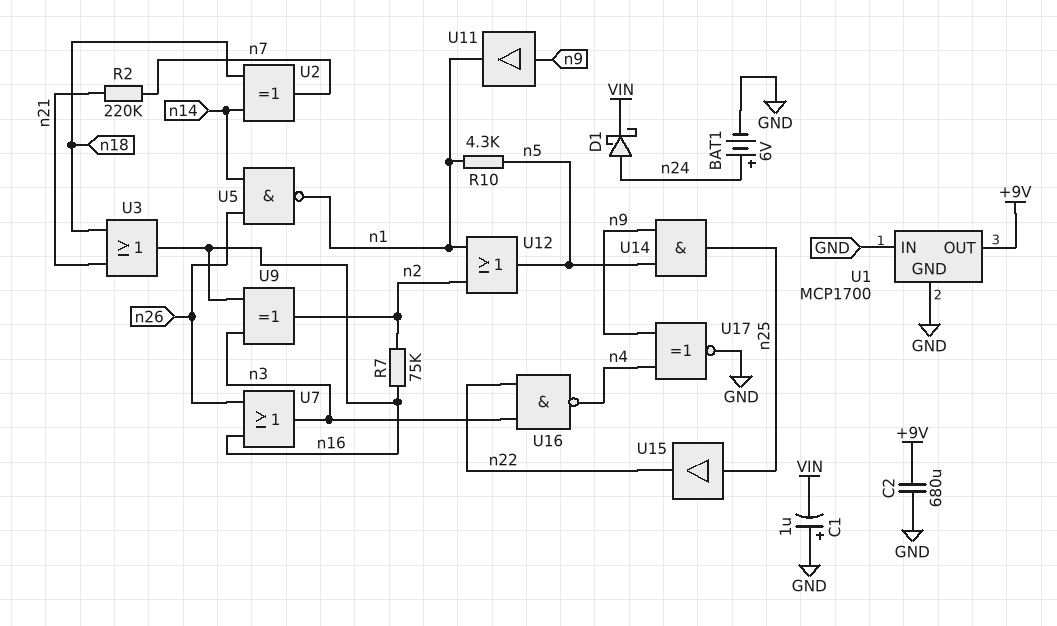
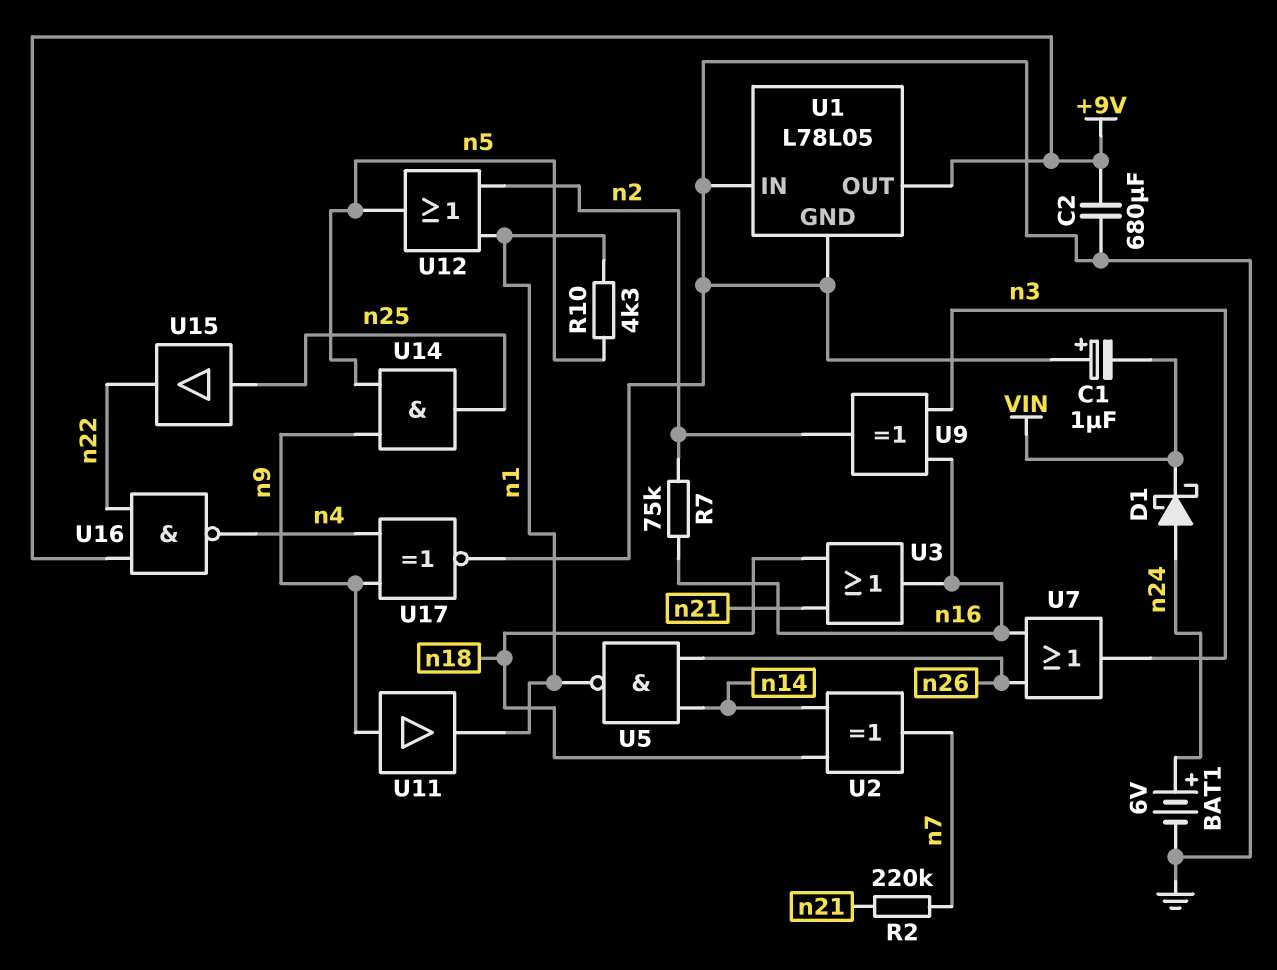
U1: MCP1700 -> L78L05
U16: NAND (in n3, in n22, out n4) -> NAND (in +9V, in n22, out n4)

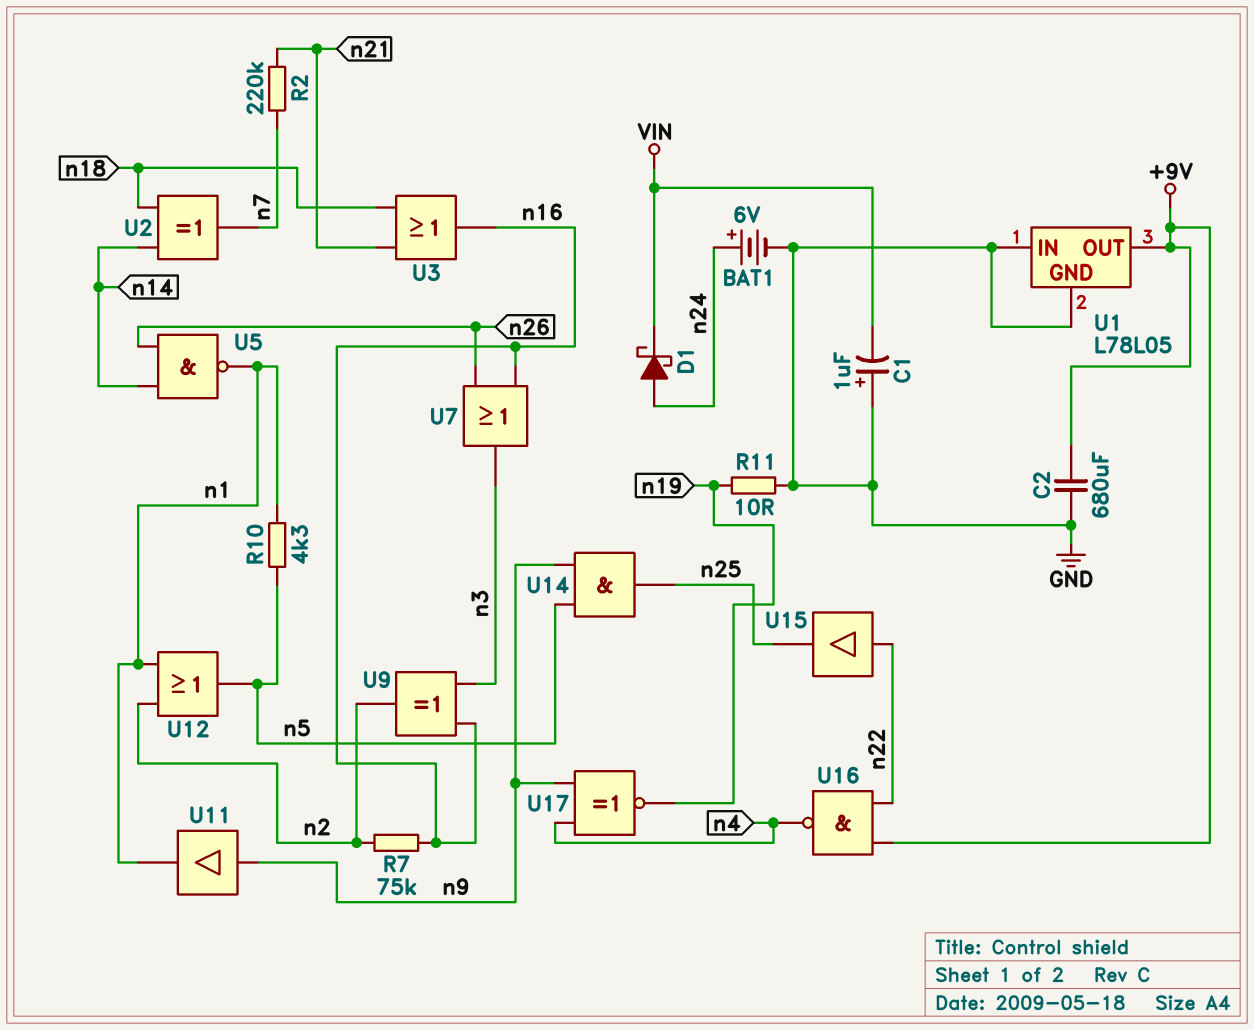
R11: none -> 10 (GND, n19)
U15: buffer (in n25, out n22) -> buffer (in n22, out n25)
U17: XNOR (in n4, in n9, out GND) -> XNOR (in n4, in n9, out n19)

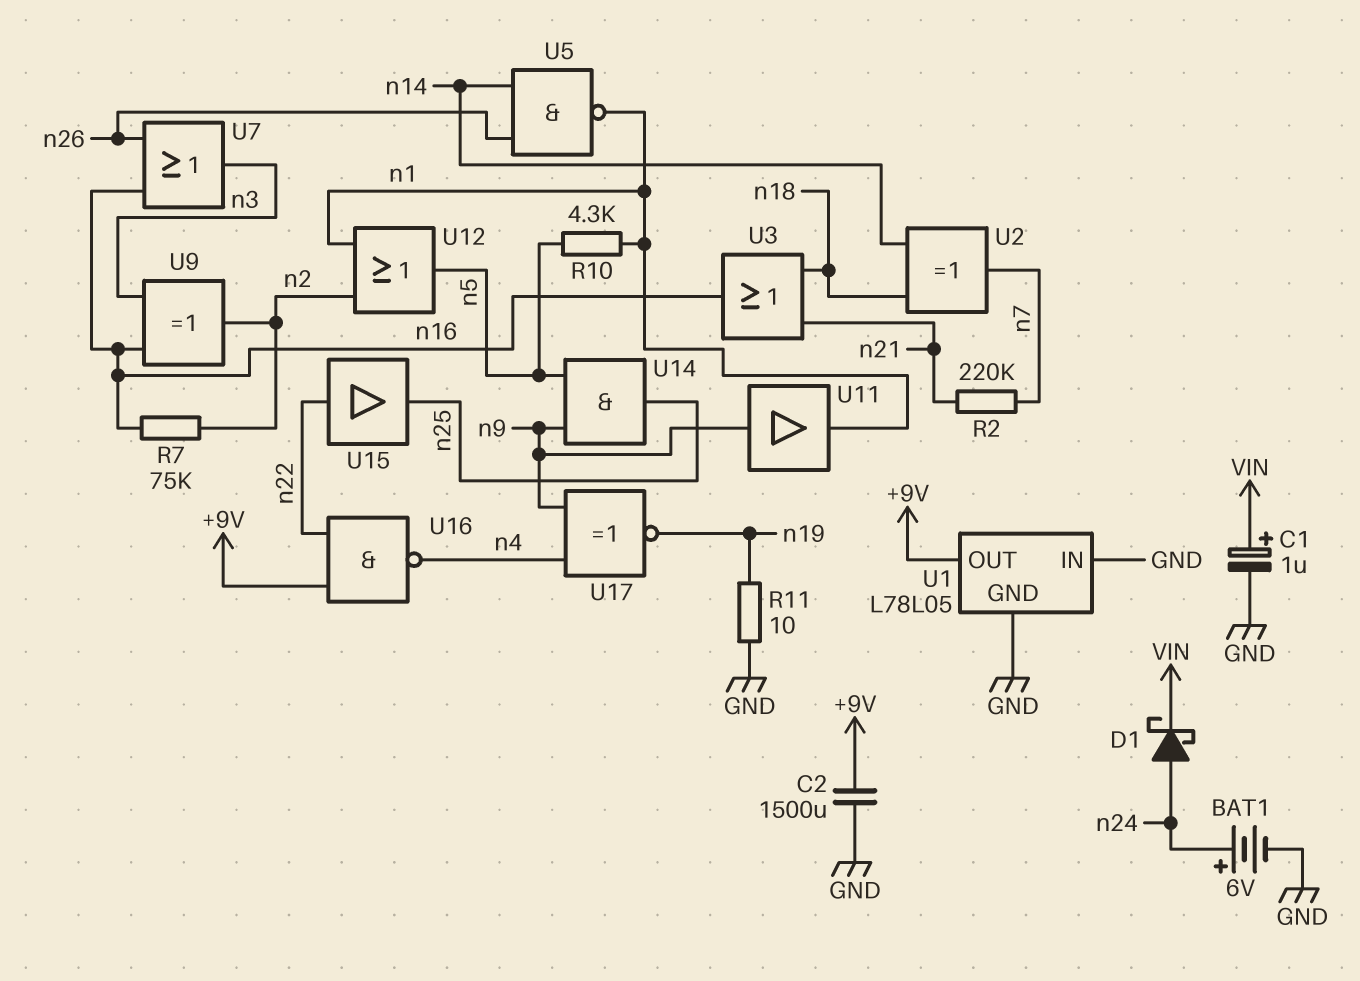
C1: 1uF (plus GND, minus VIN) -> 1uF (plus VIN, minus GND)
C2: 680uF (+9V, GND) -> 1500uF (+9V, GND)

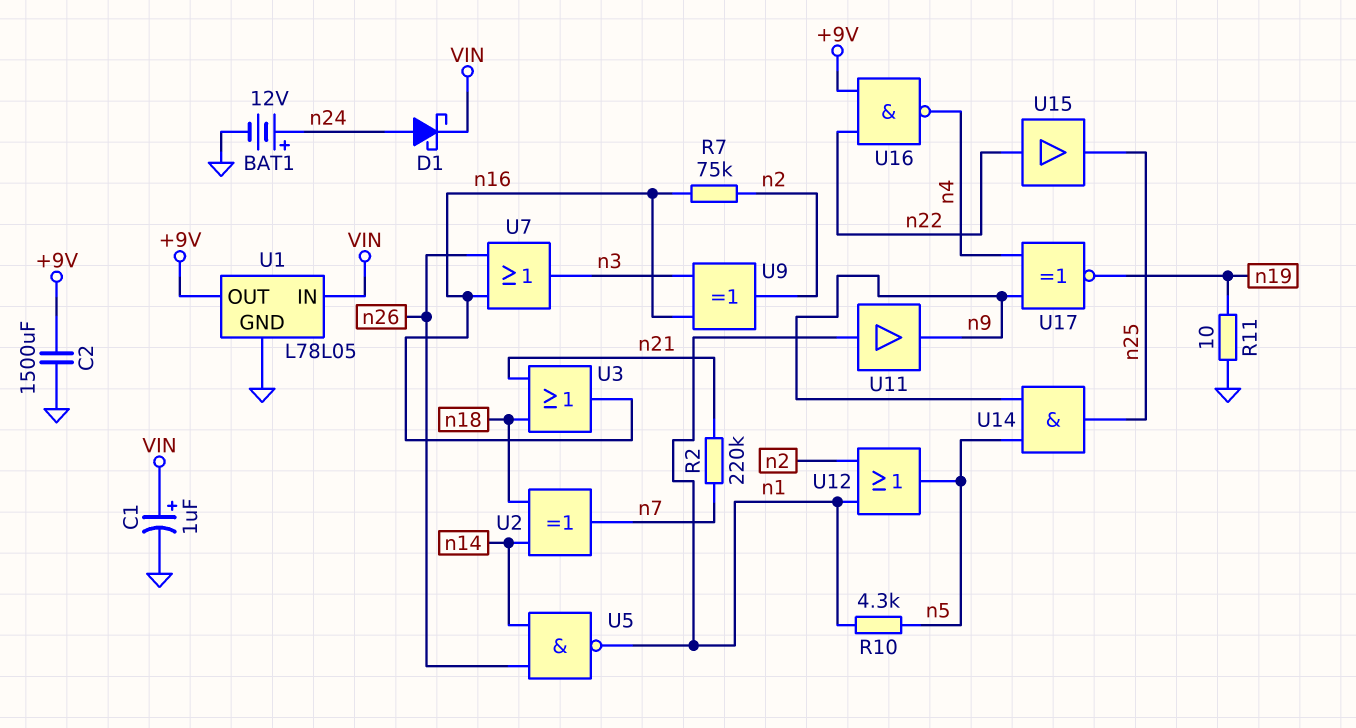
BAT1: 6V (plus n24, minus GND) -> 12V (plus n24, minus GND)
U1 pin IN: GND -> VIN
U11: buffer (in n9, out n1) -> buffer (in n1, out n9)

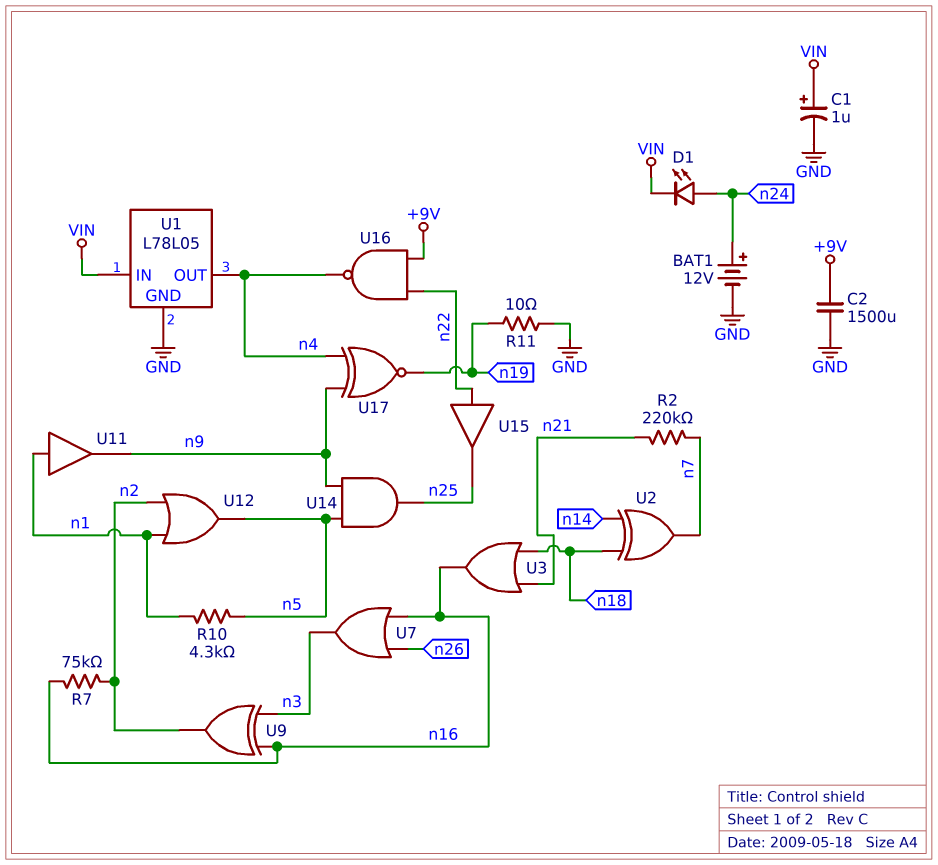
D1: schottky (A n24, K VIN) -> LED (A n24, K VIN)
U1 pin OUT: +9V -> n4
U5: NAND (in n14, in n26, out n1) -> none

